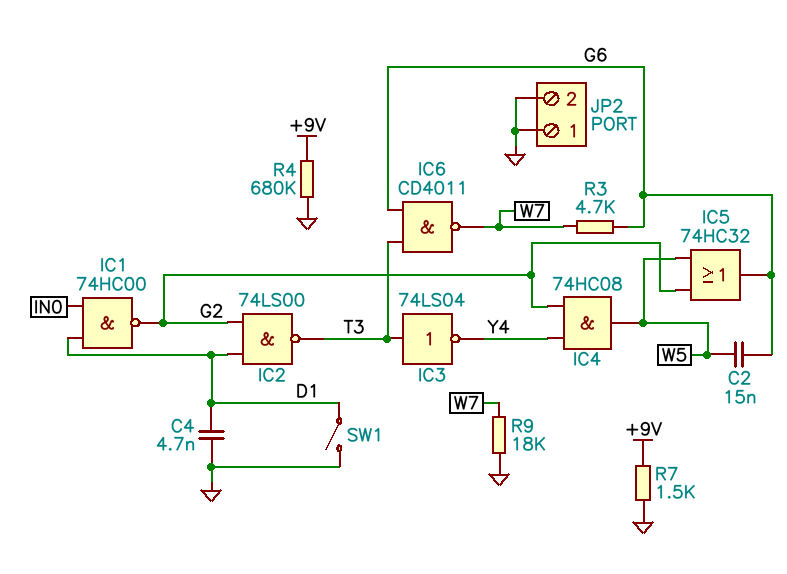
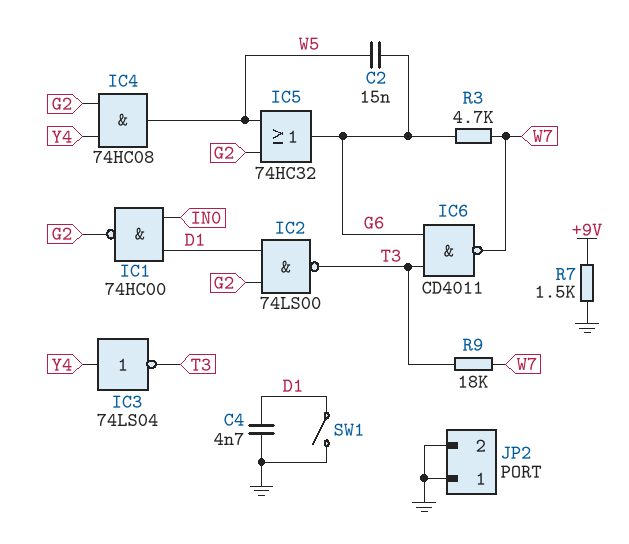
IC3: NOT 74LS04 (in T3, out Y4) -> NOT 74LS04 (in Y4, out T3)
R4: 680k (+9V, GND) -> none
R9: 18k (GND, W7) -> 18k (T3, W7)

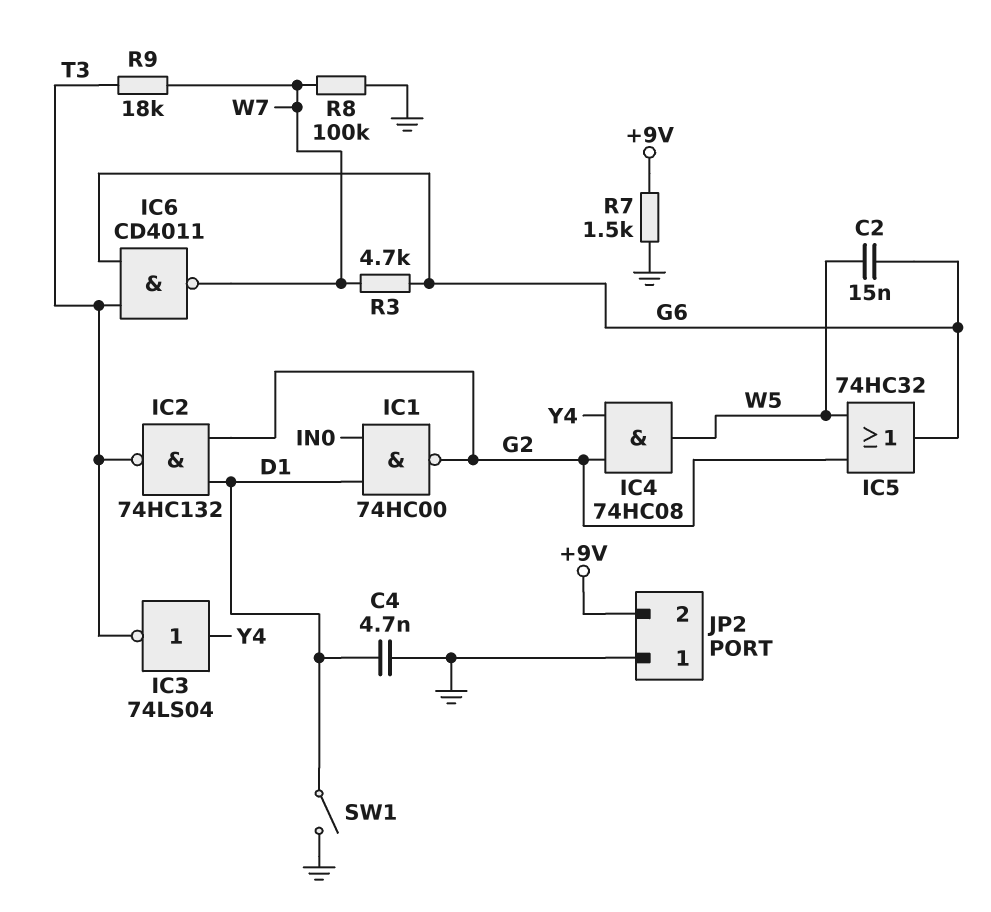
IC2: NAND 74LS00 (in D1, in G2, out T3) -> NAND 74HC132 (in D1, in G2, out T3)
JP2 pin 2: GND -> +9V
R8: none -> 100k (GND, W7)

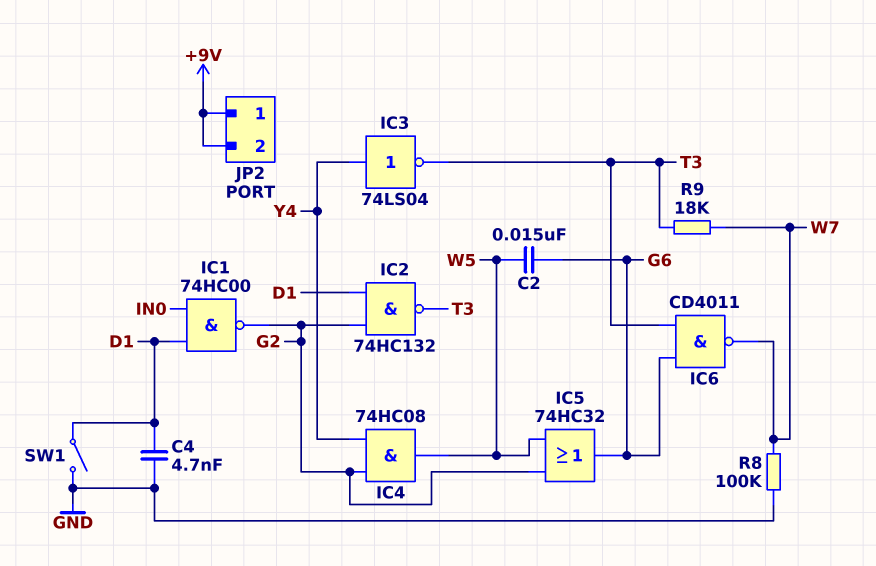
JP2 pin 1: GND -> +9V
R3: 4.7k (G6, W7) -> none
R7: 1.5k (+9V, GND) -> none

